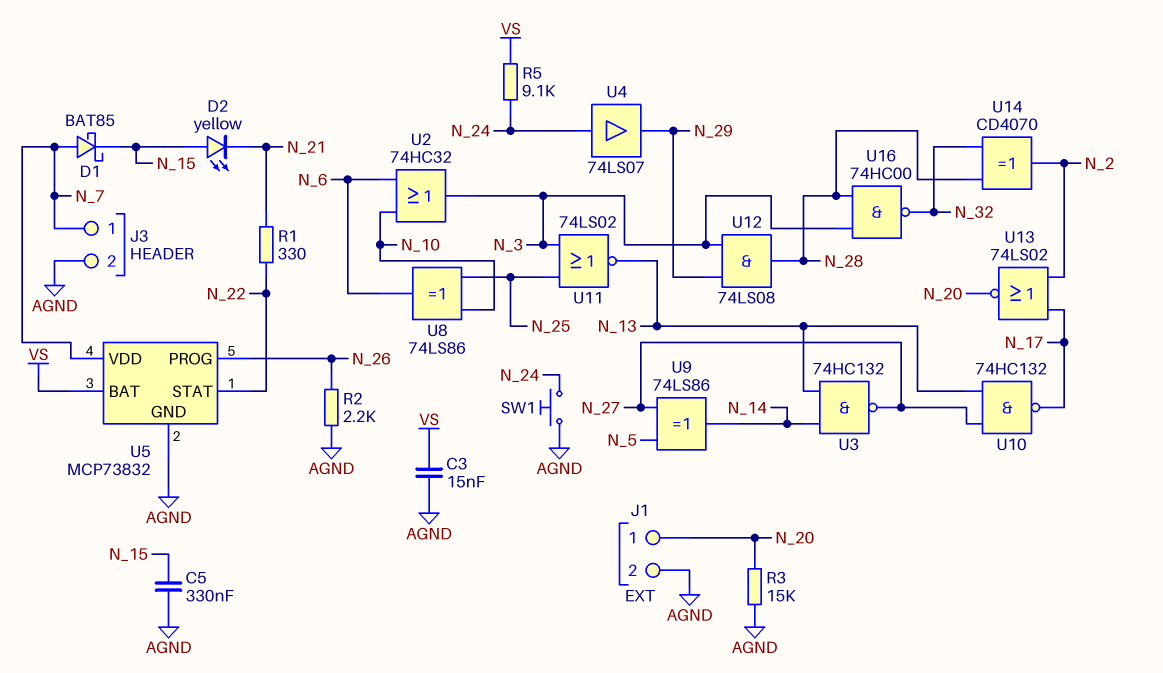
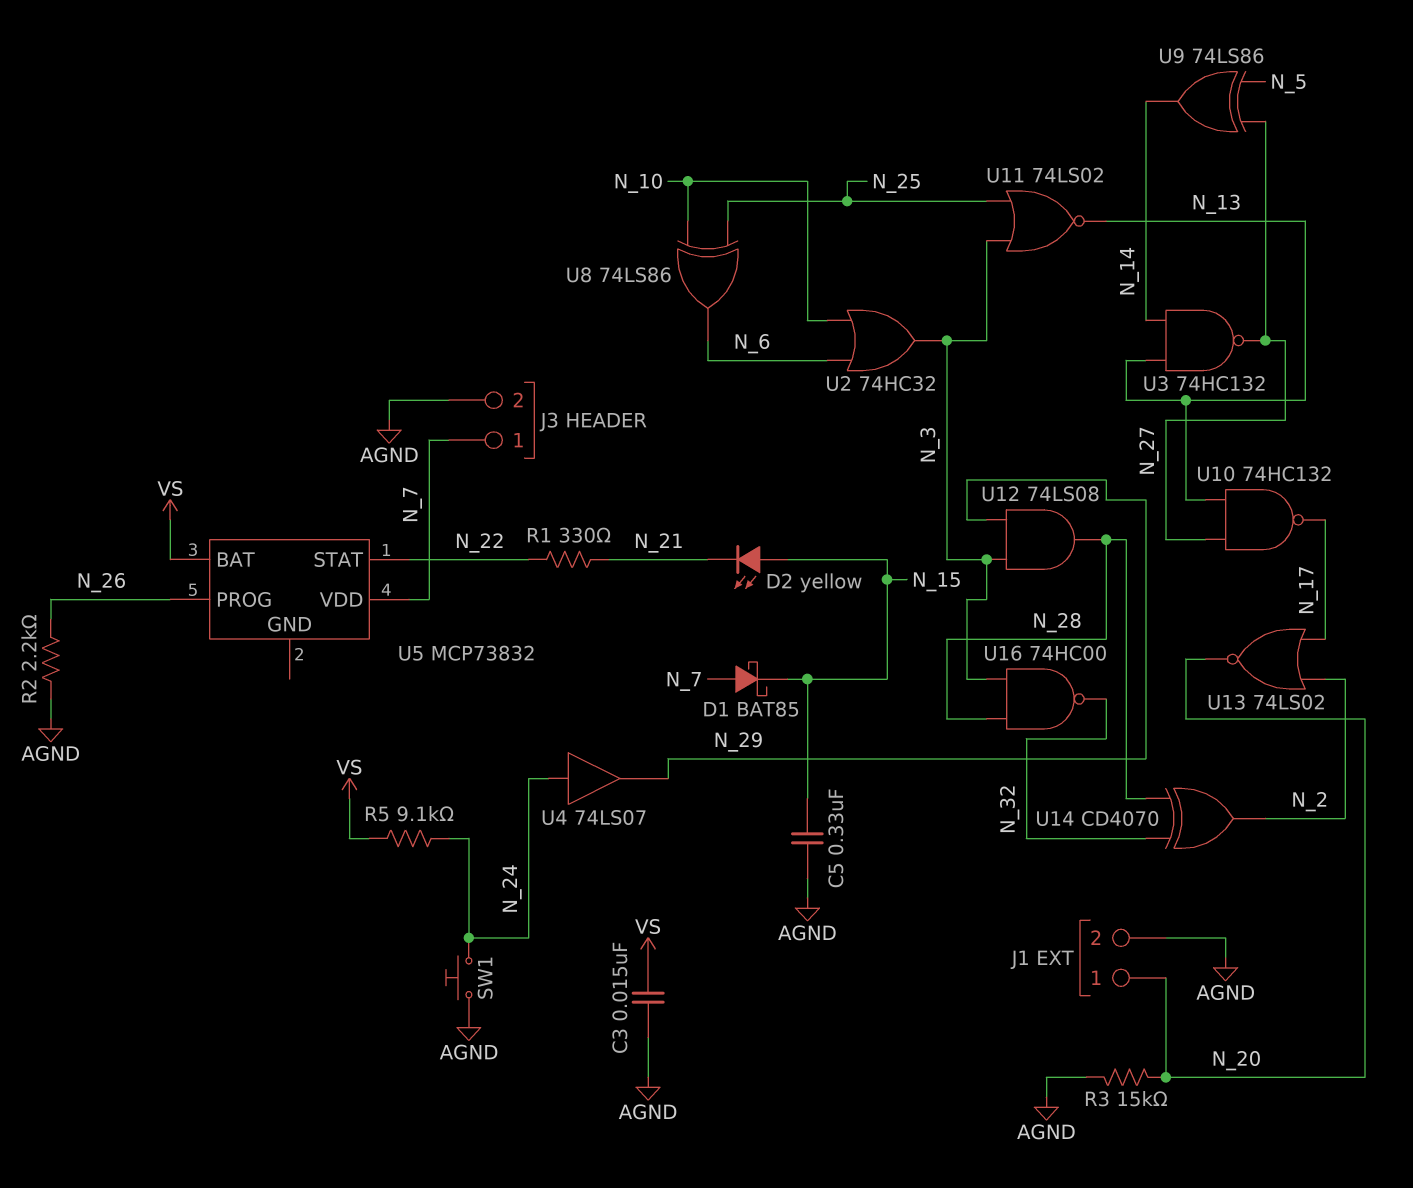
U5 pin GND: AGND -> none

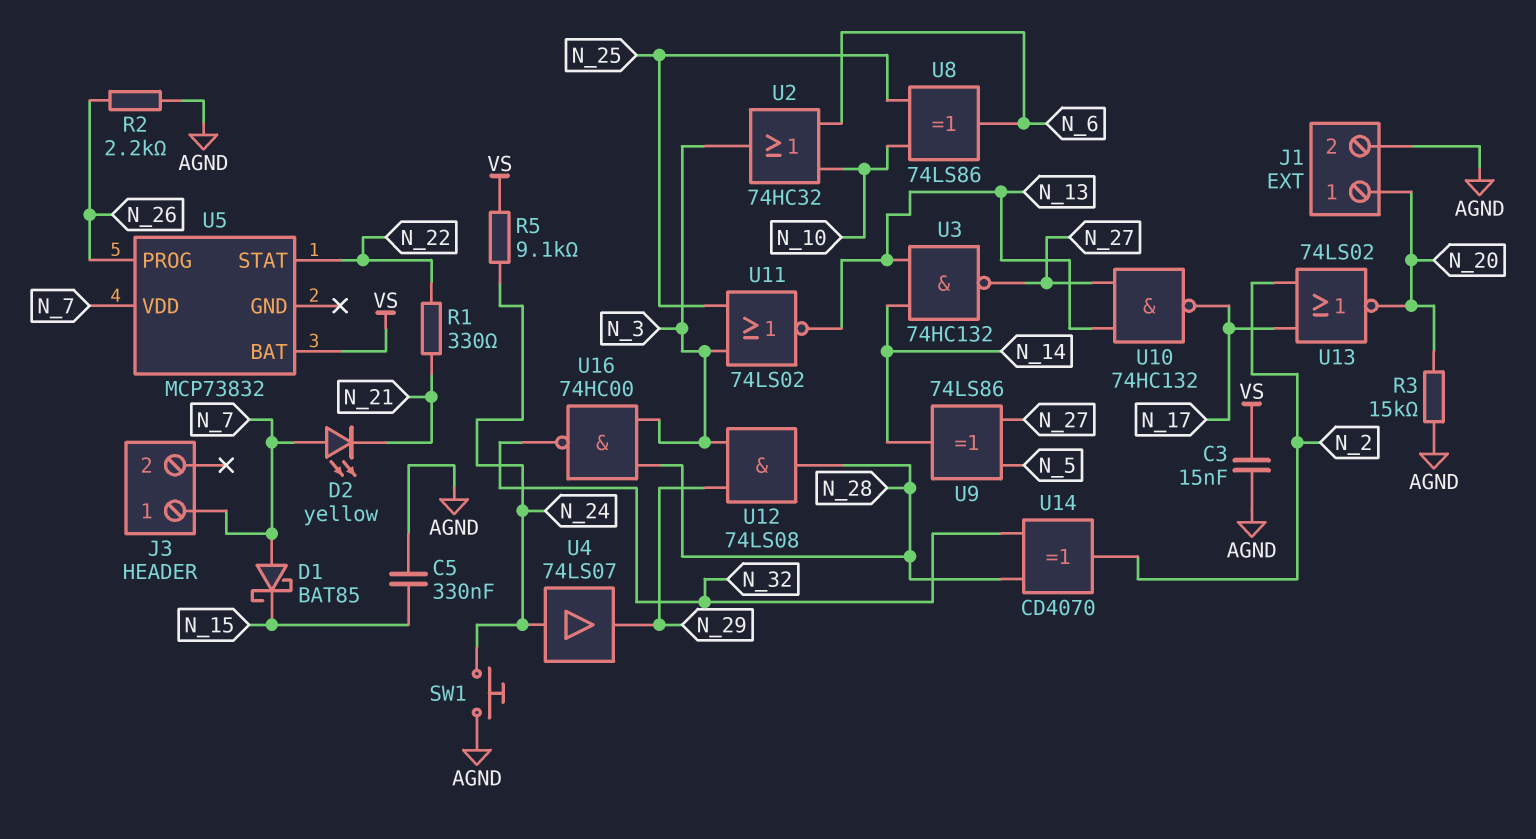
D2: LED yellow (A N_15, K N_21) -> LED yellow (A N_7, K N_21)
J3 pin 2: AGND -> none

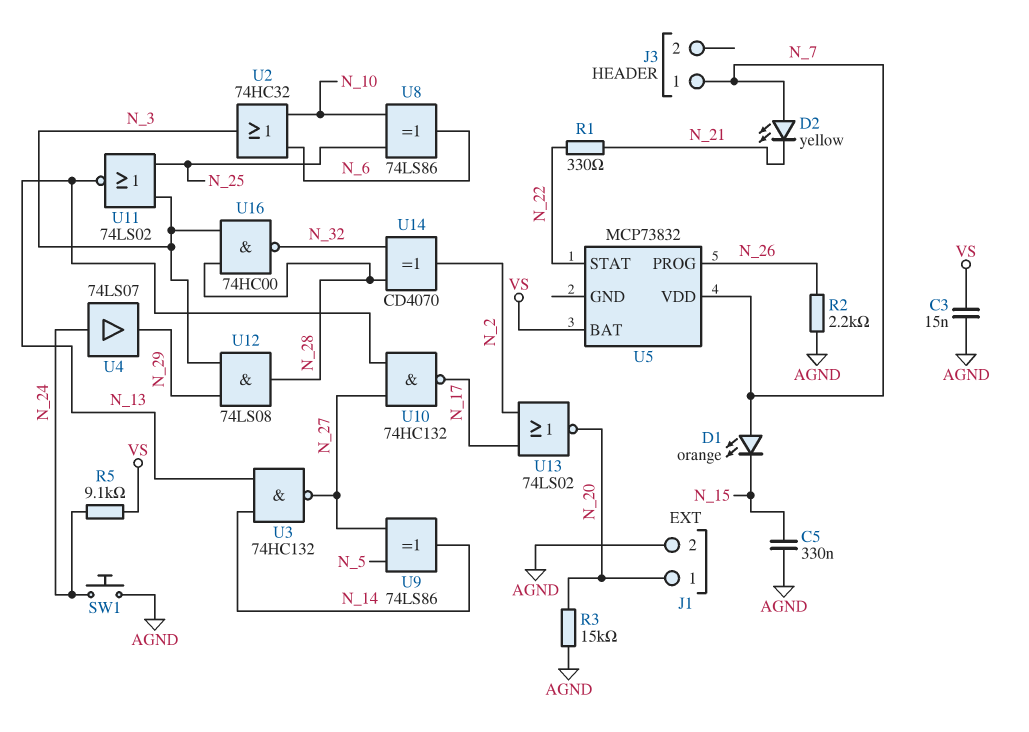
D1: schottky BAT85 (A N_7, K N_15) -> LED orange (A N_7, K N_15)

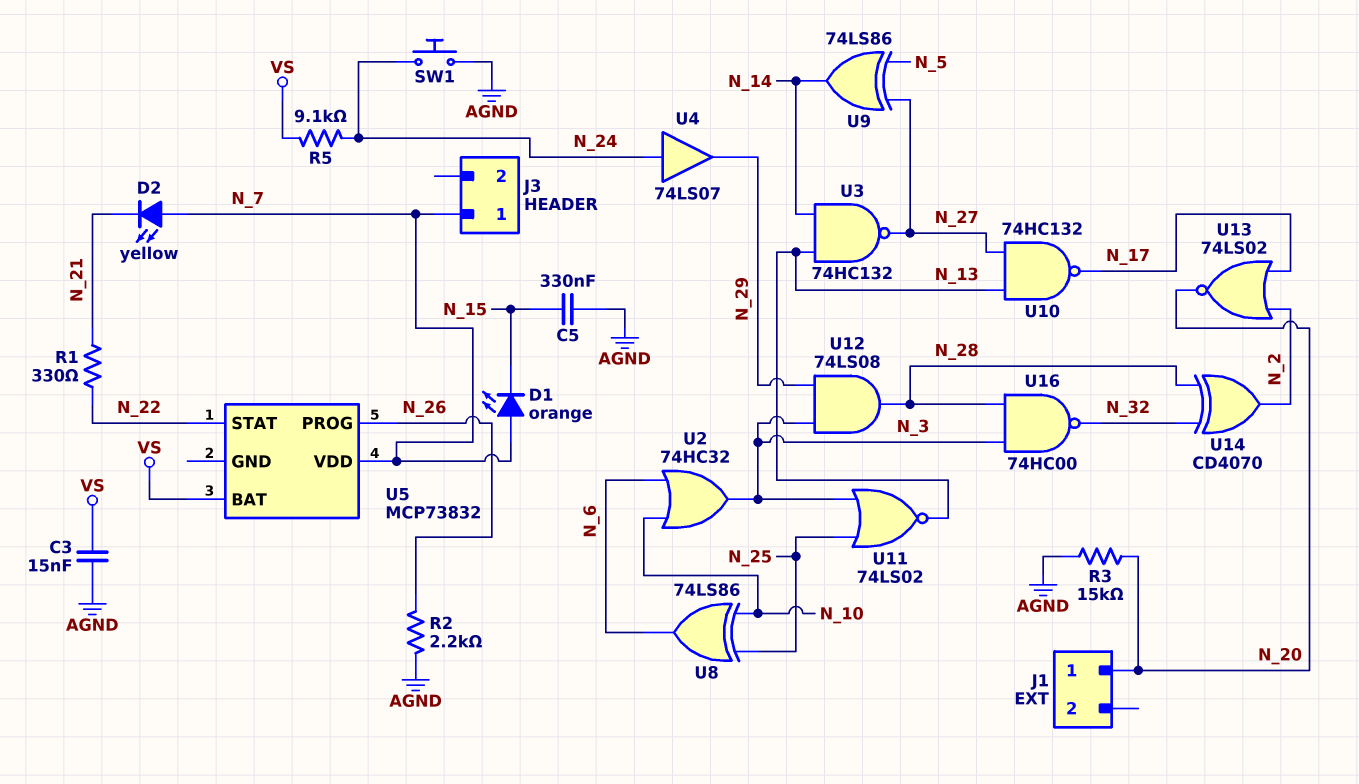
J1 pin 2: AGND -> none

